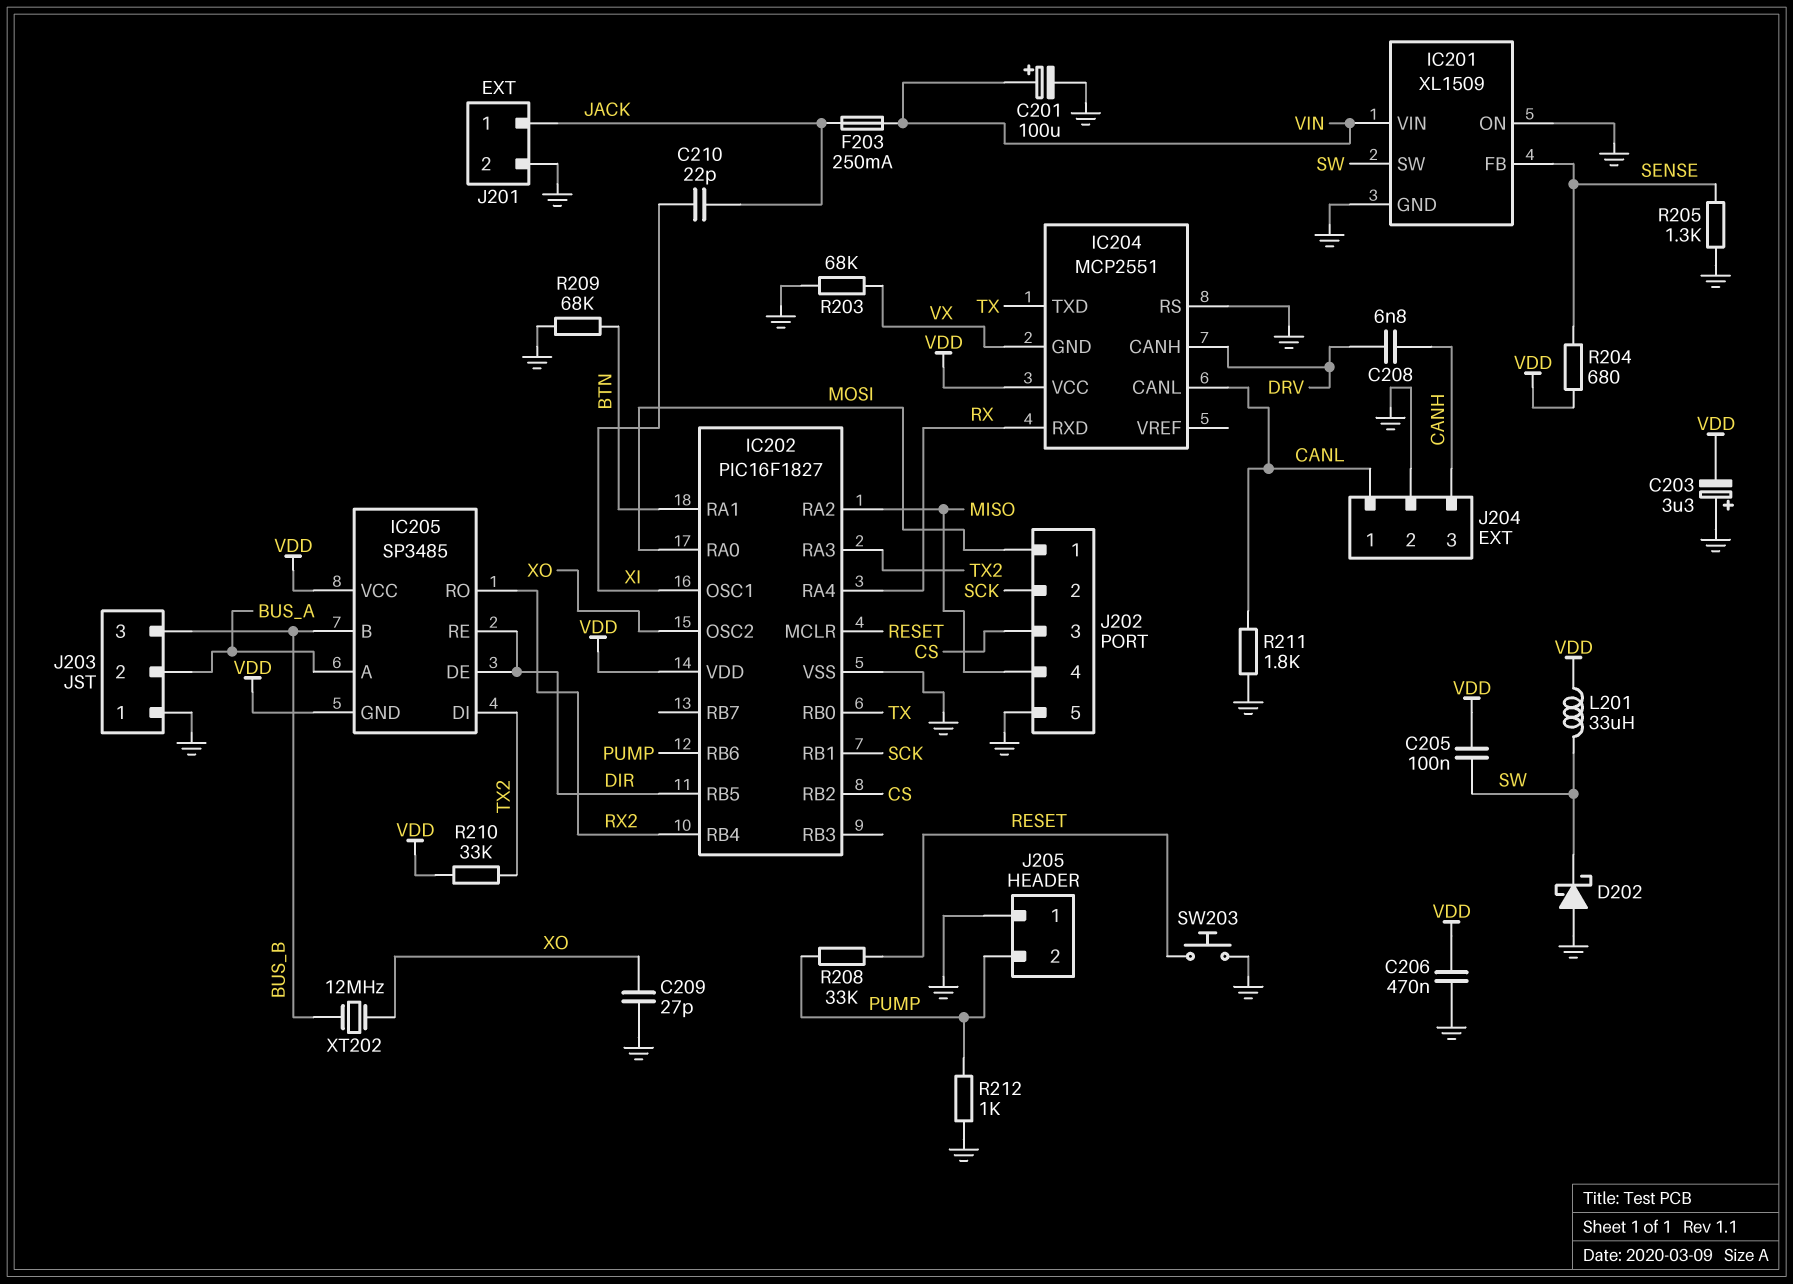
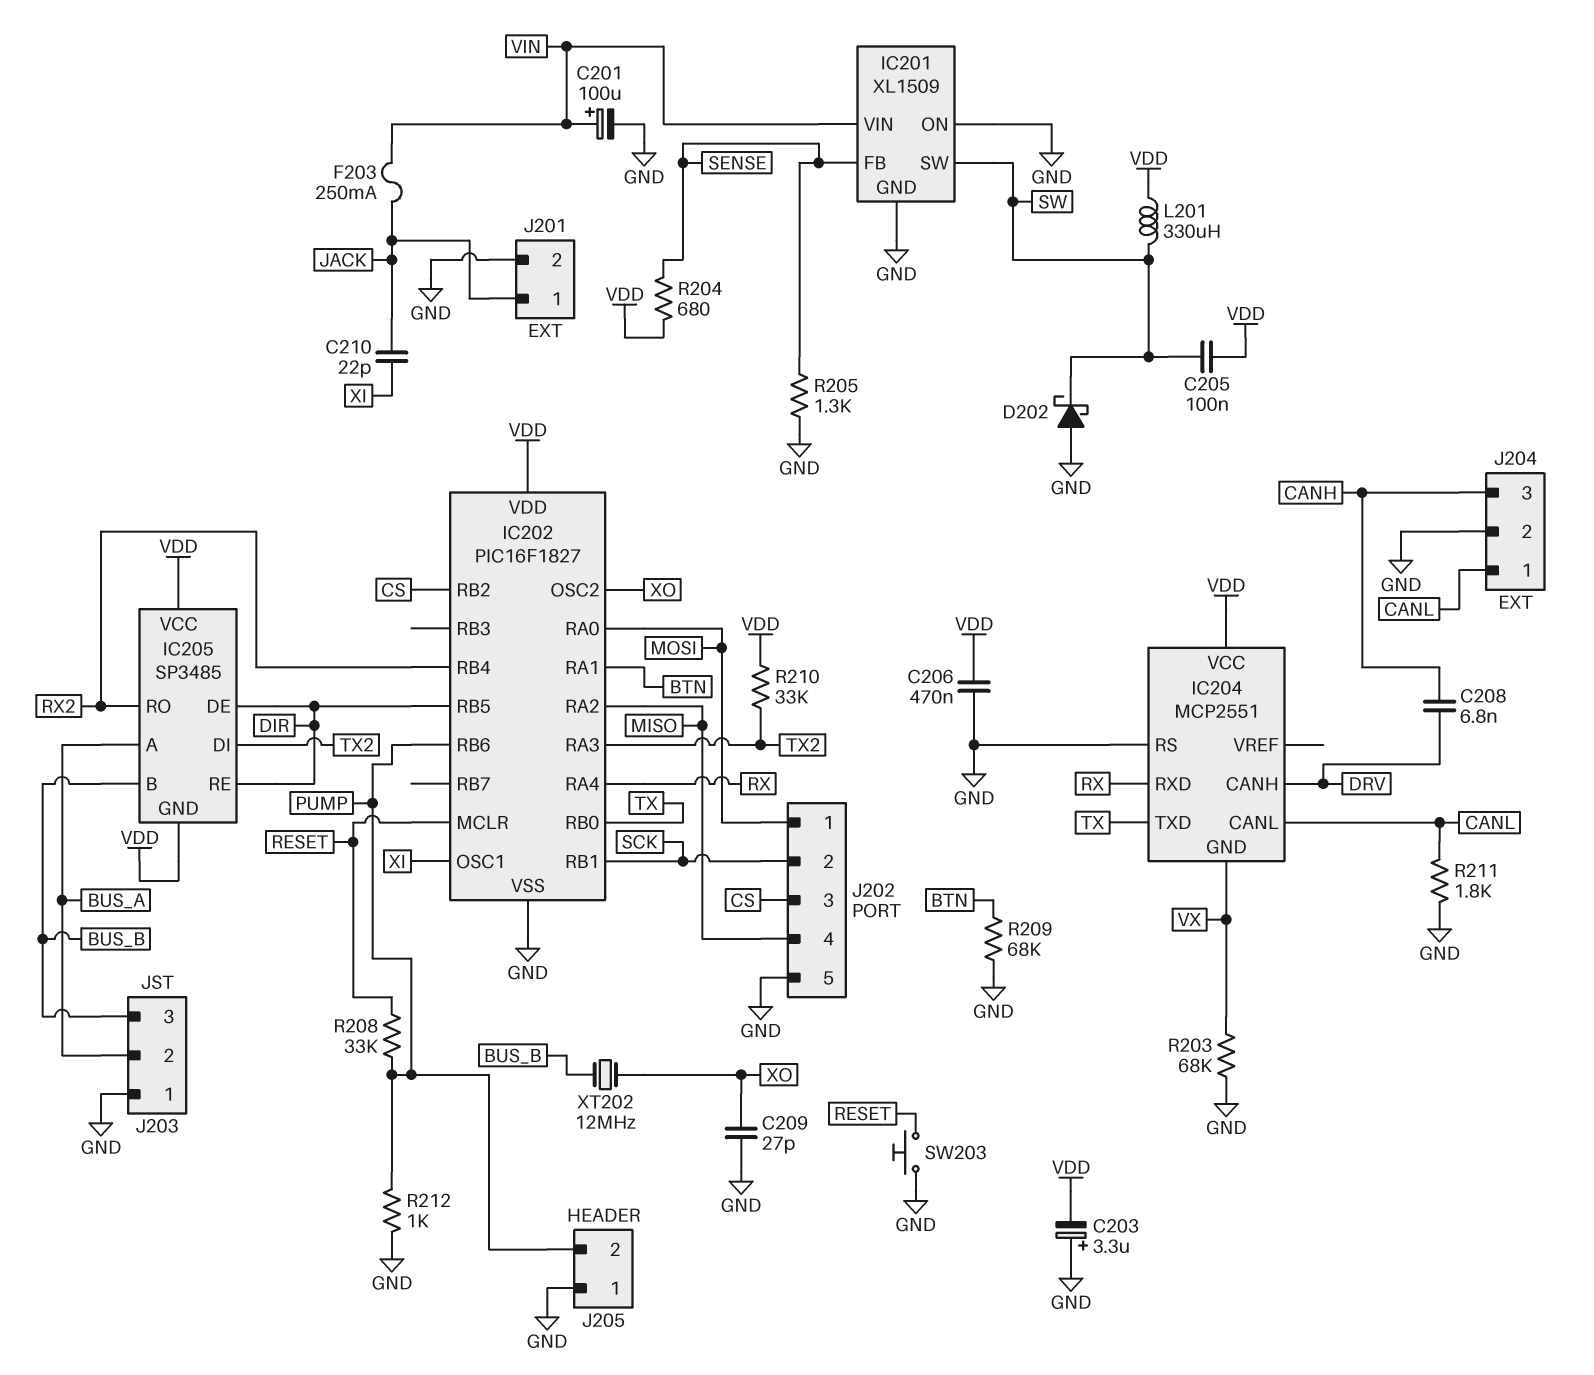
L201: 33uH (SW, VDD) -> 330uH (SW, VDD)

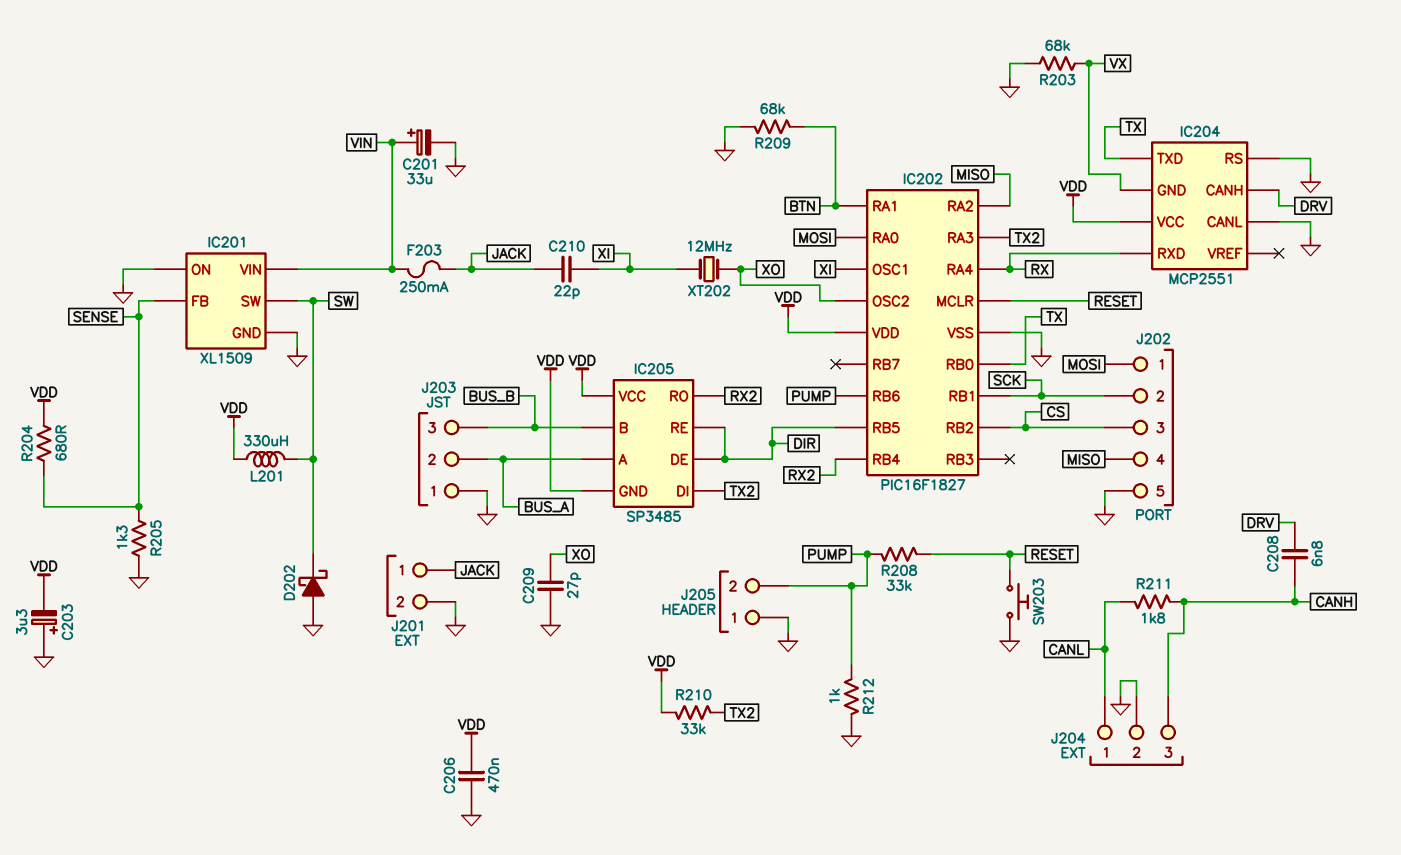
C201: 100uF (plus VIN, minus GND) -> 33uF (plus VIN, minus GND)
C205: 100nF (SW, VDD) -> none
IC204 pin CANL: CANL -> GND
R211: 1.8k (CANL, GND) -> 1.8k (CANH, CANL)
XT202: 12MHz (BUS_B, XO) -> 12MHz (XI, XO)

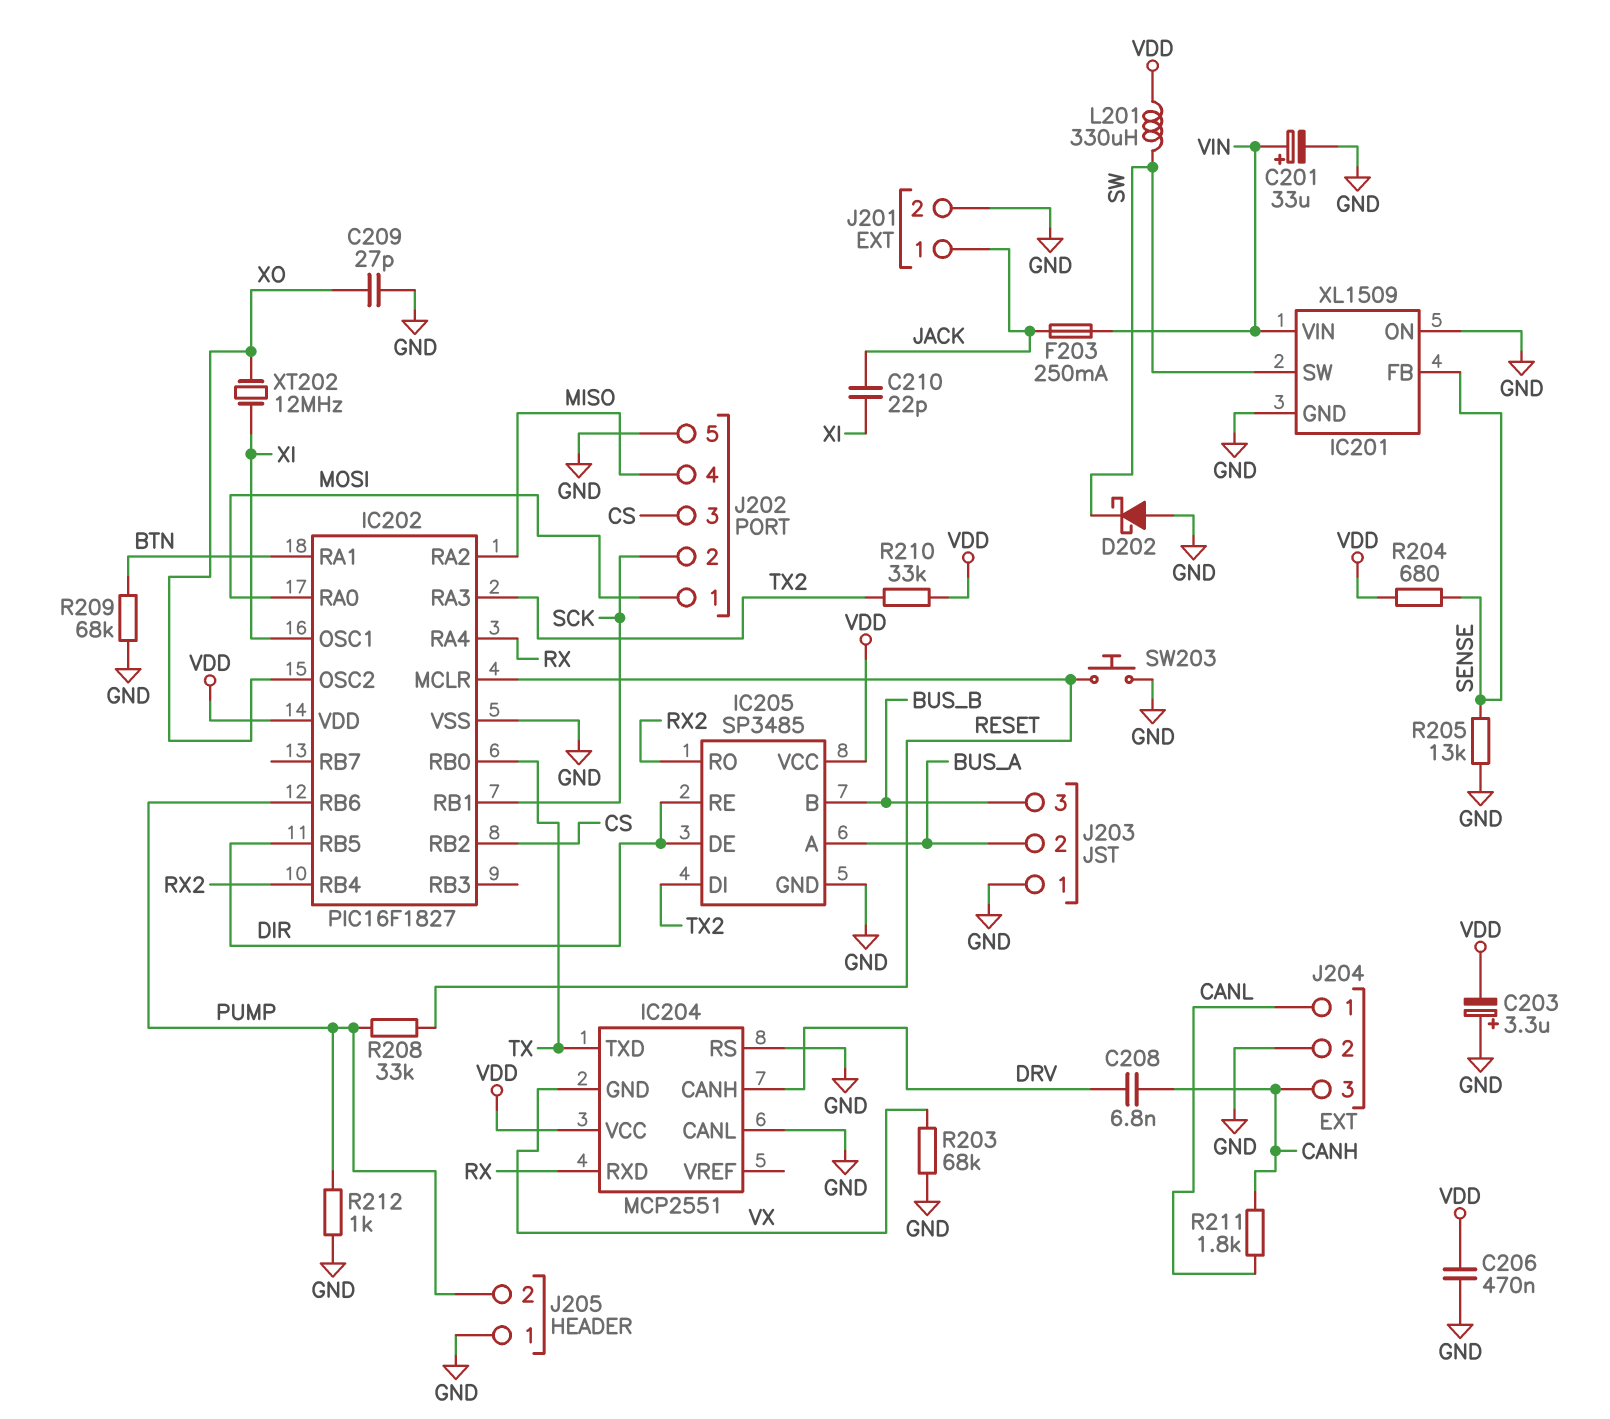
IC205 pin GND: VDD -> GND
R205: 1.3k (GND, SENSE) -> 13k (GND, SENSE)

